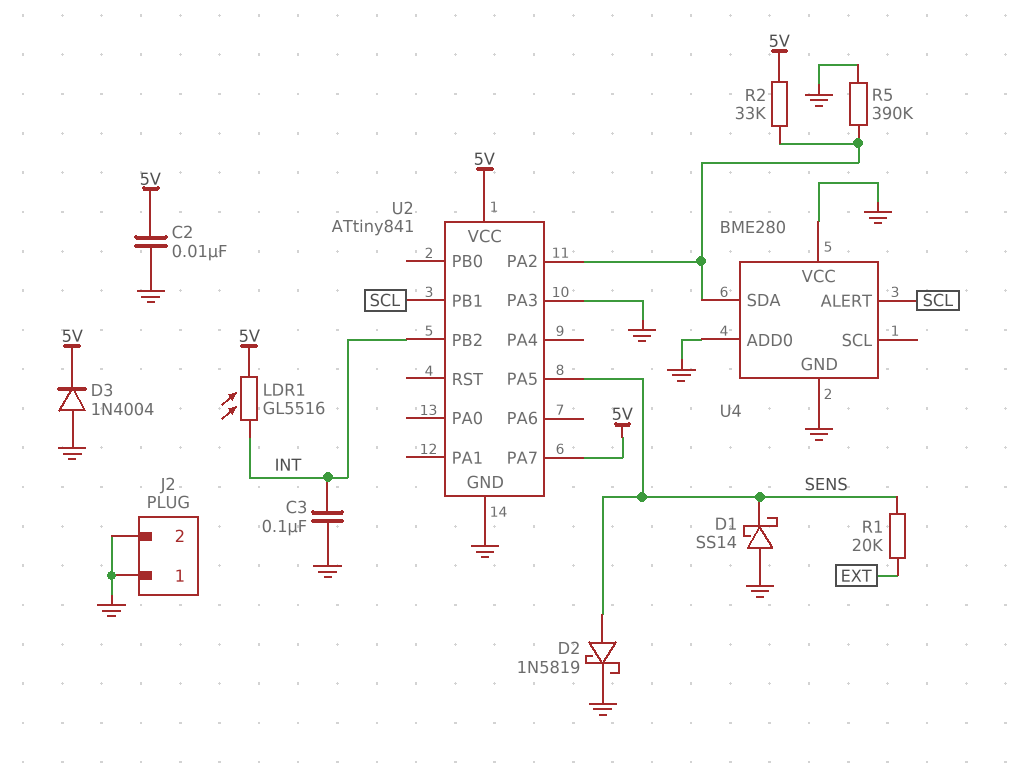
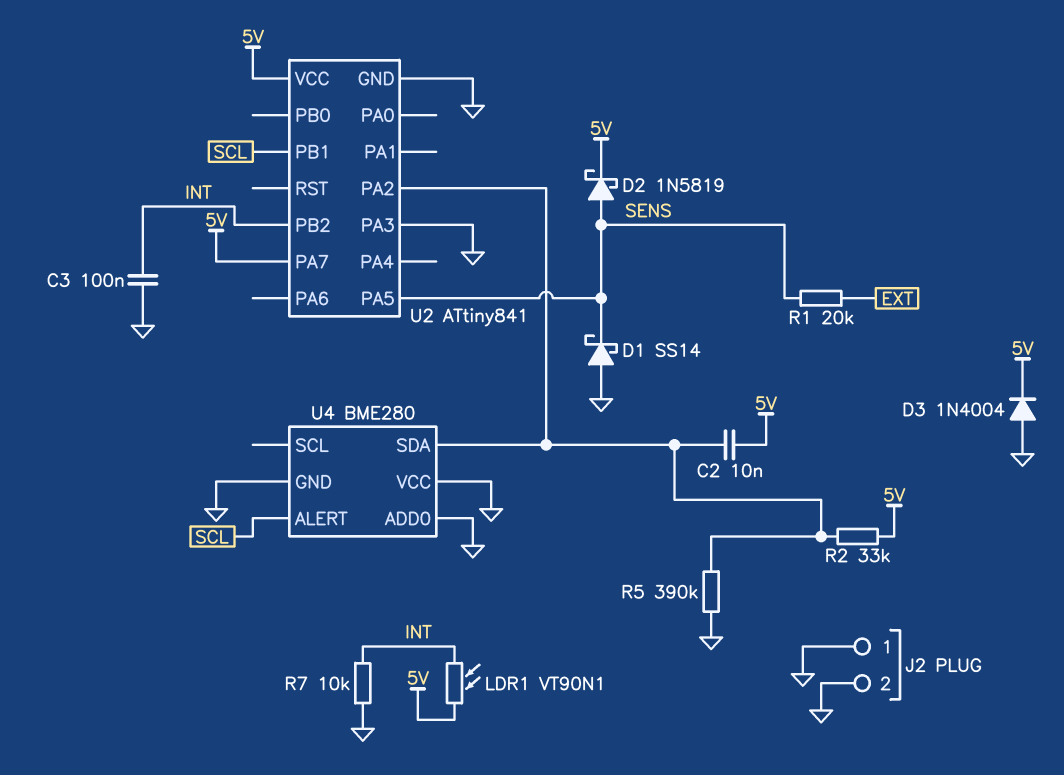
C2: 10nF (5V, GND) -> 10nF (5V, U2/PA2)
D2: schottky 1N5819 (A SENS, K GND) -> schottky 1N5819 (A SENS, K 5V)
LDR1: GL5516 (5V, INT) -> VT90N1 (5V, INT)
R7: none -> 10k (GND, INT)

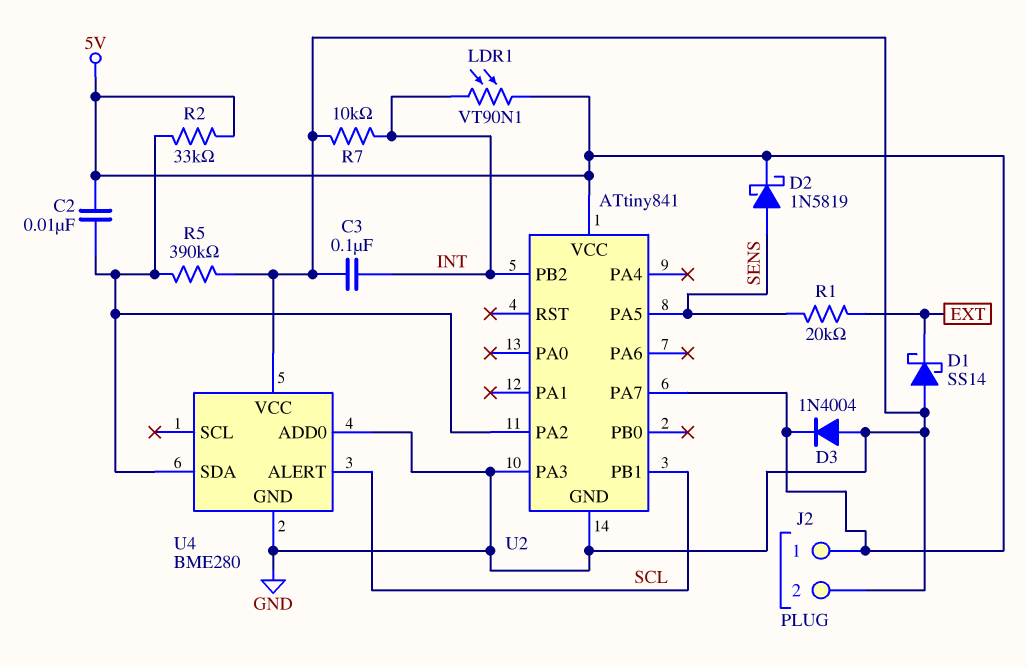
D1: schottky SS14 (A GND, K SENS) -> schottky SS14 (A GND, K EXT)
J2 pin 1: GND -> 5V

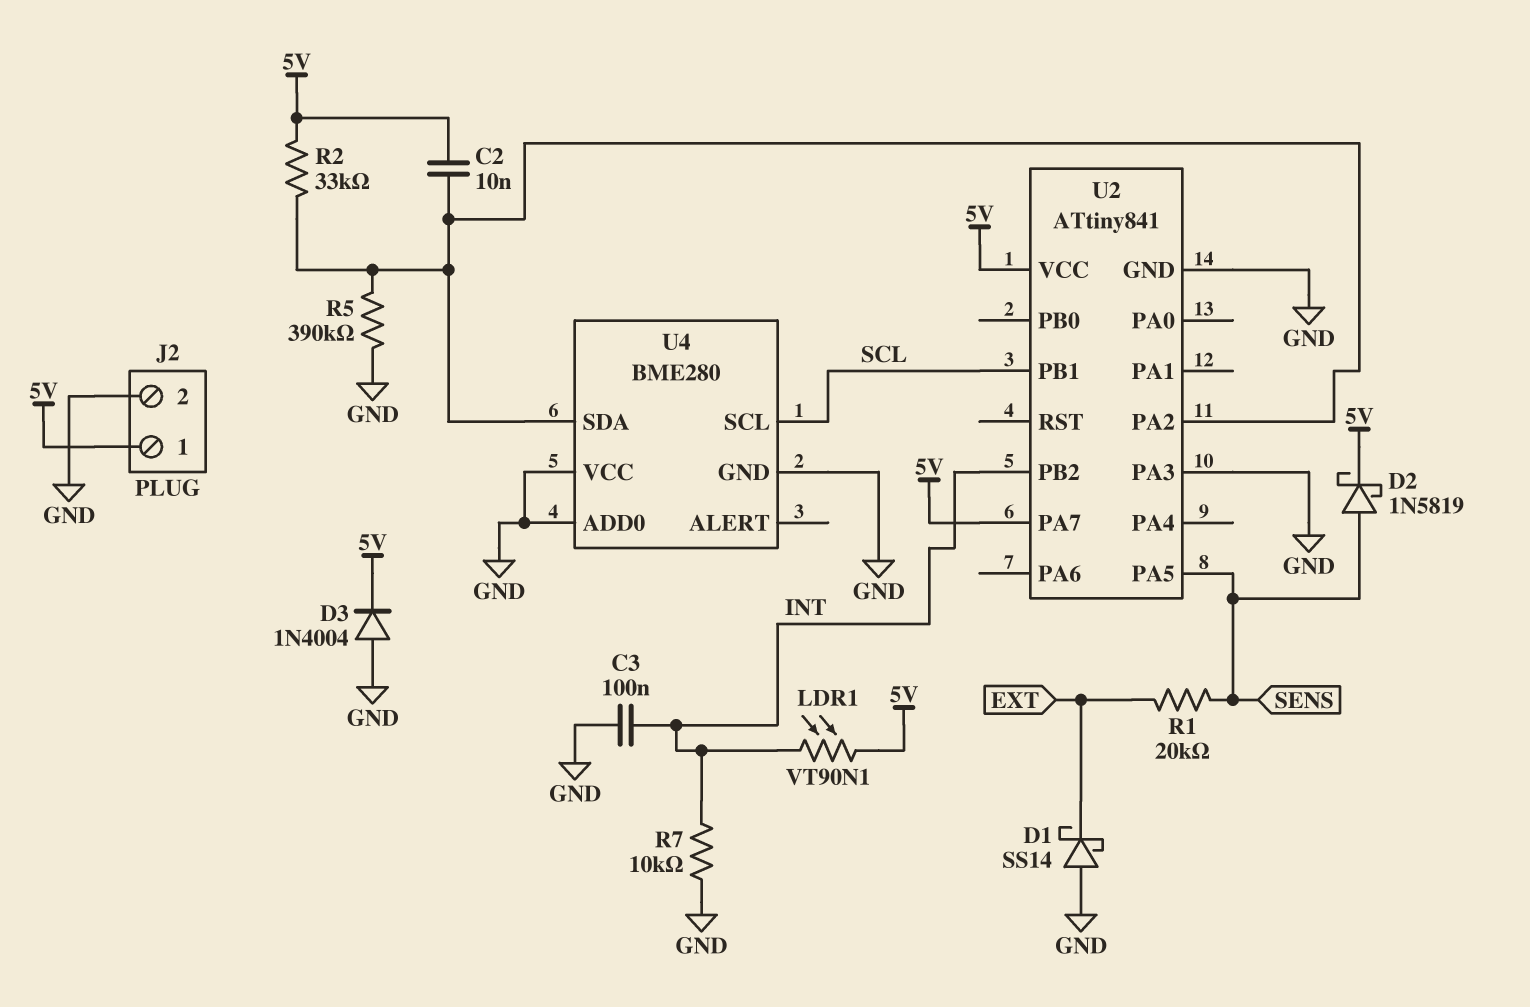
U4 pin ALERT: SCL -> none
U4 pin SCL: none -> SCL

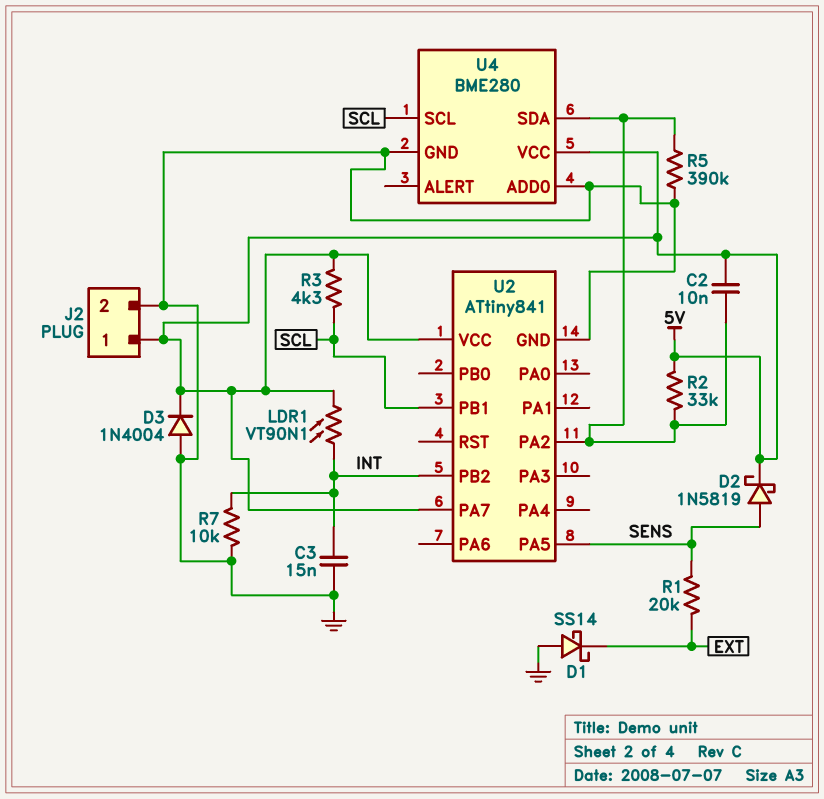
C3: 100nF (GND, INT) -> 15nF (GND, INT)
R3: none -> 4.3k (5V, SCL)
U2 pin PA3: GND -> none
U4 pin VCC: GND -> 5V

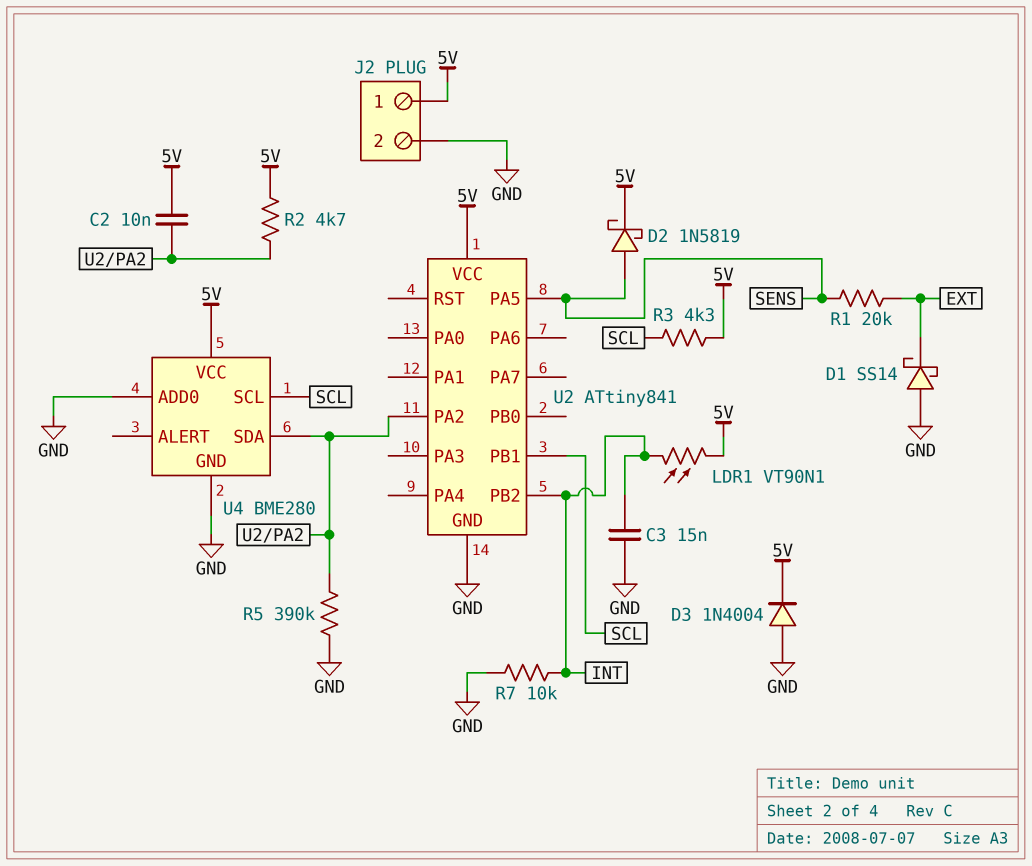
R2: 33k (5V, U2/PA2) -> 4.7k (5V, U2/PA2)
U2 pin PA7: 5V -> none

